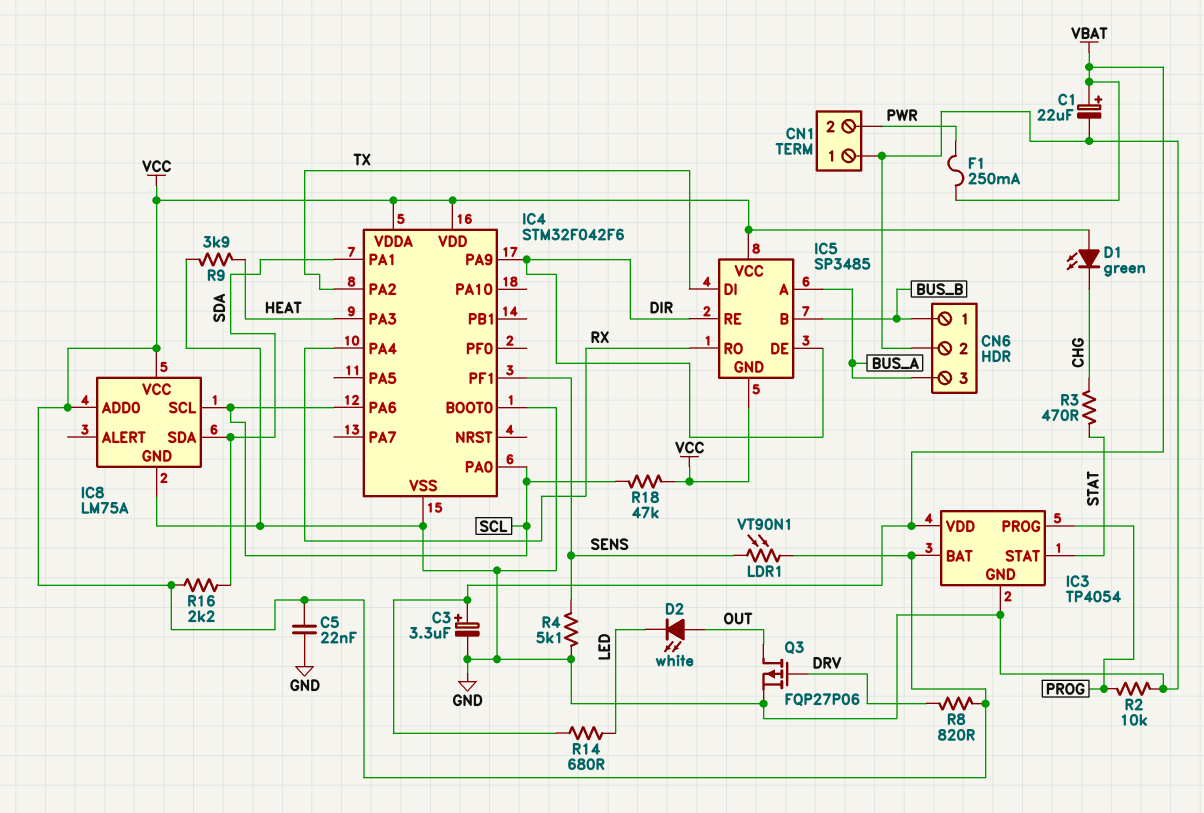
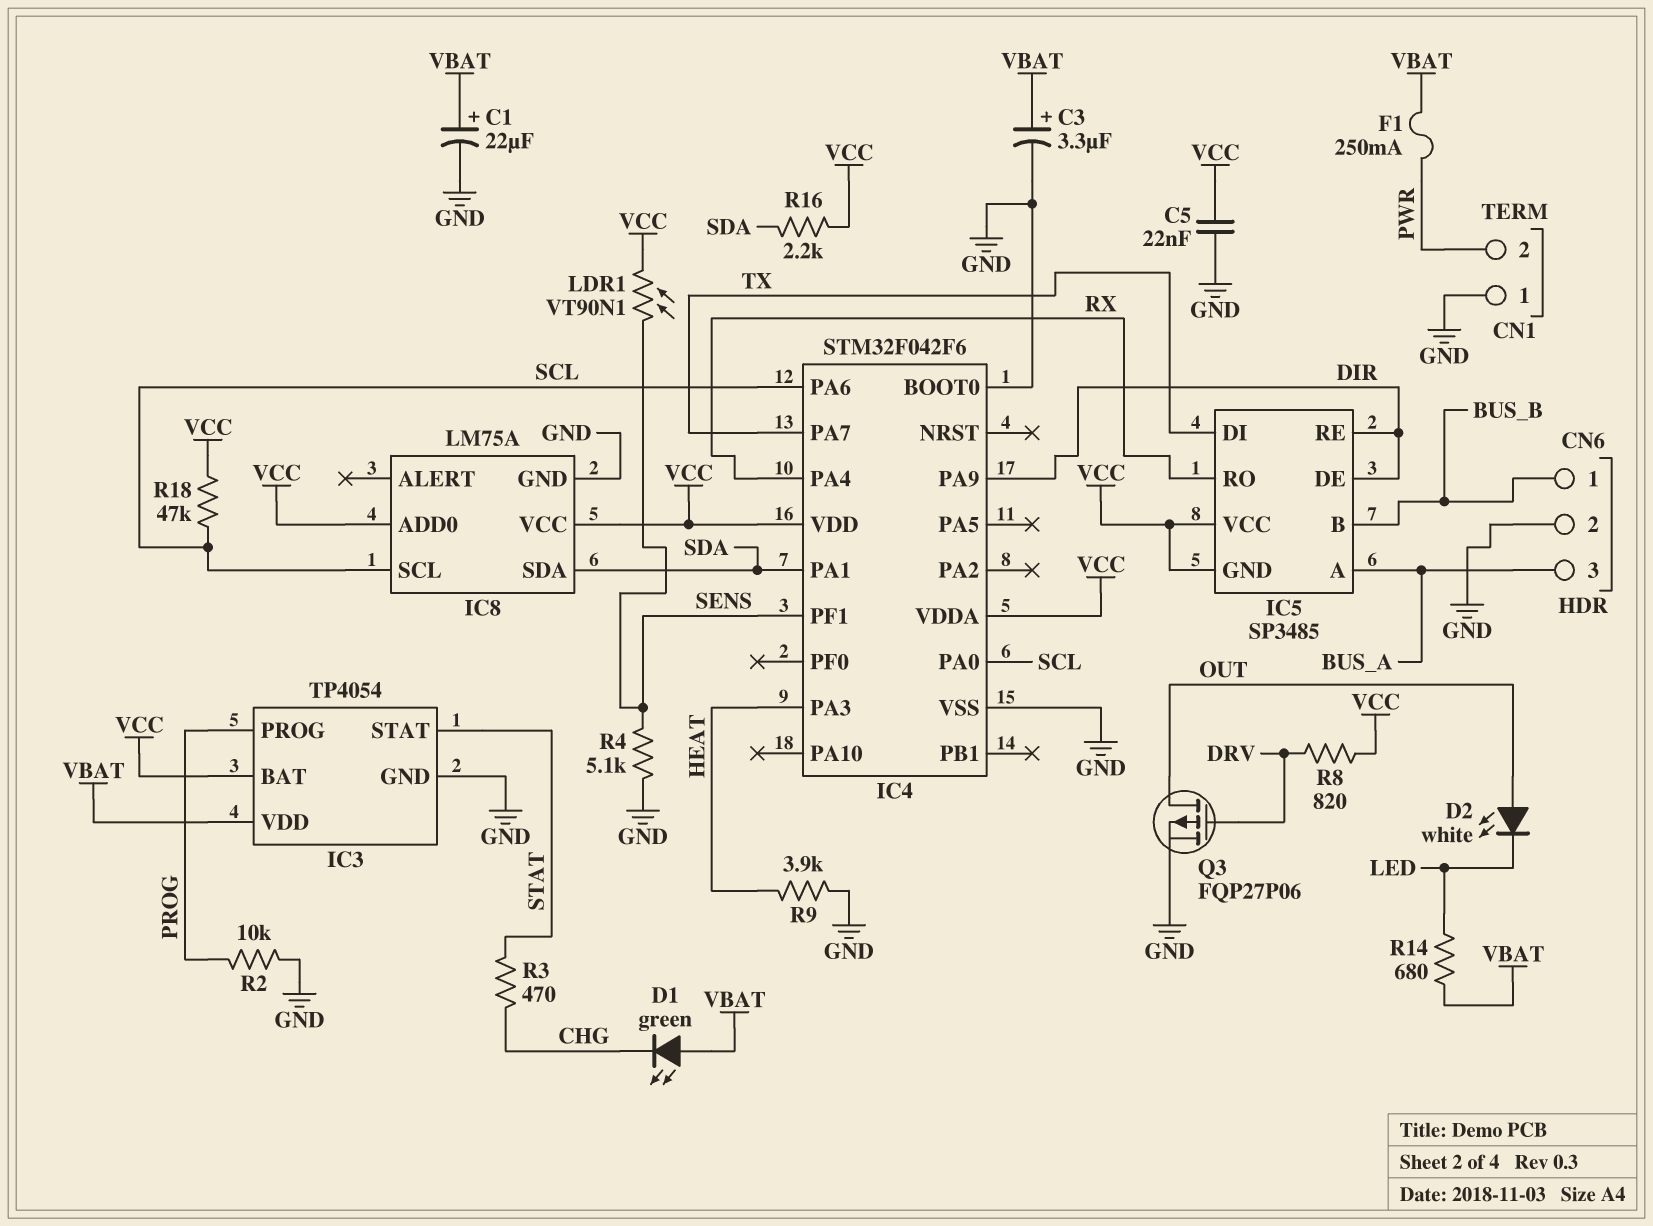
D1: LED green (A VCC, K CHG) -> LED green (A VBAT, K CHG)
IC4 pin PA2: TX -> none
IC4 pin PA7: none -> TX

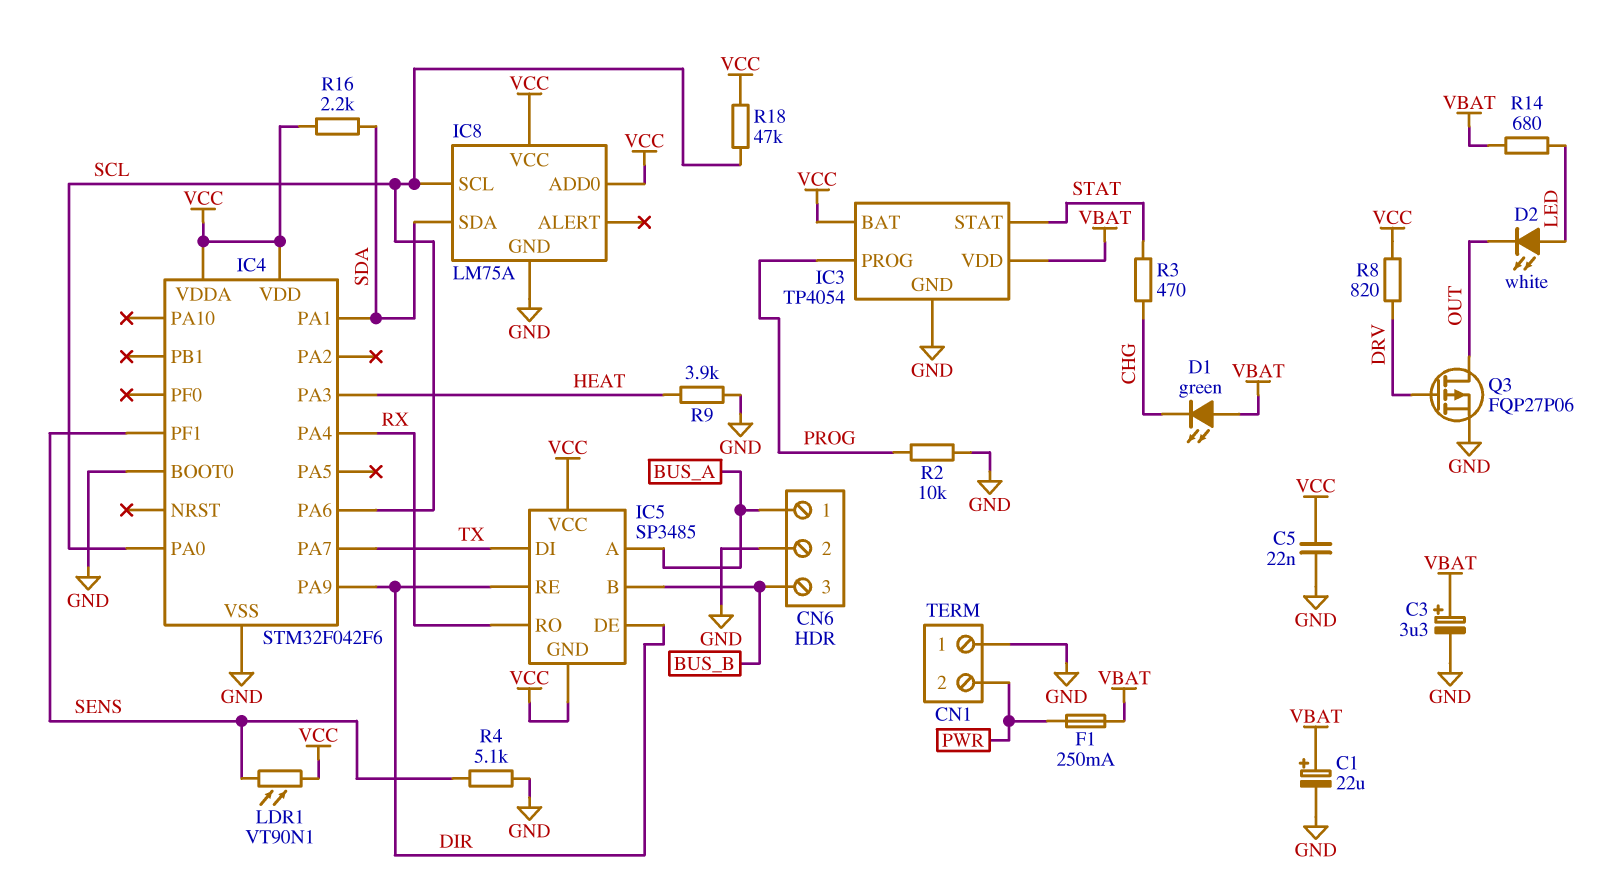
CN6 pin 1: BUS_B -> BUS_A
CN6 pin 3: BUS_A -> BUS_B
D2: LED white (A OUT, K LED) -> LED white (A LED, K OUT)

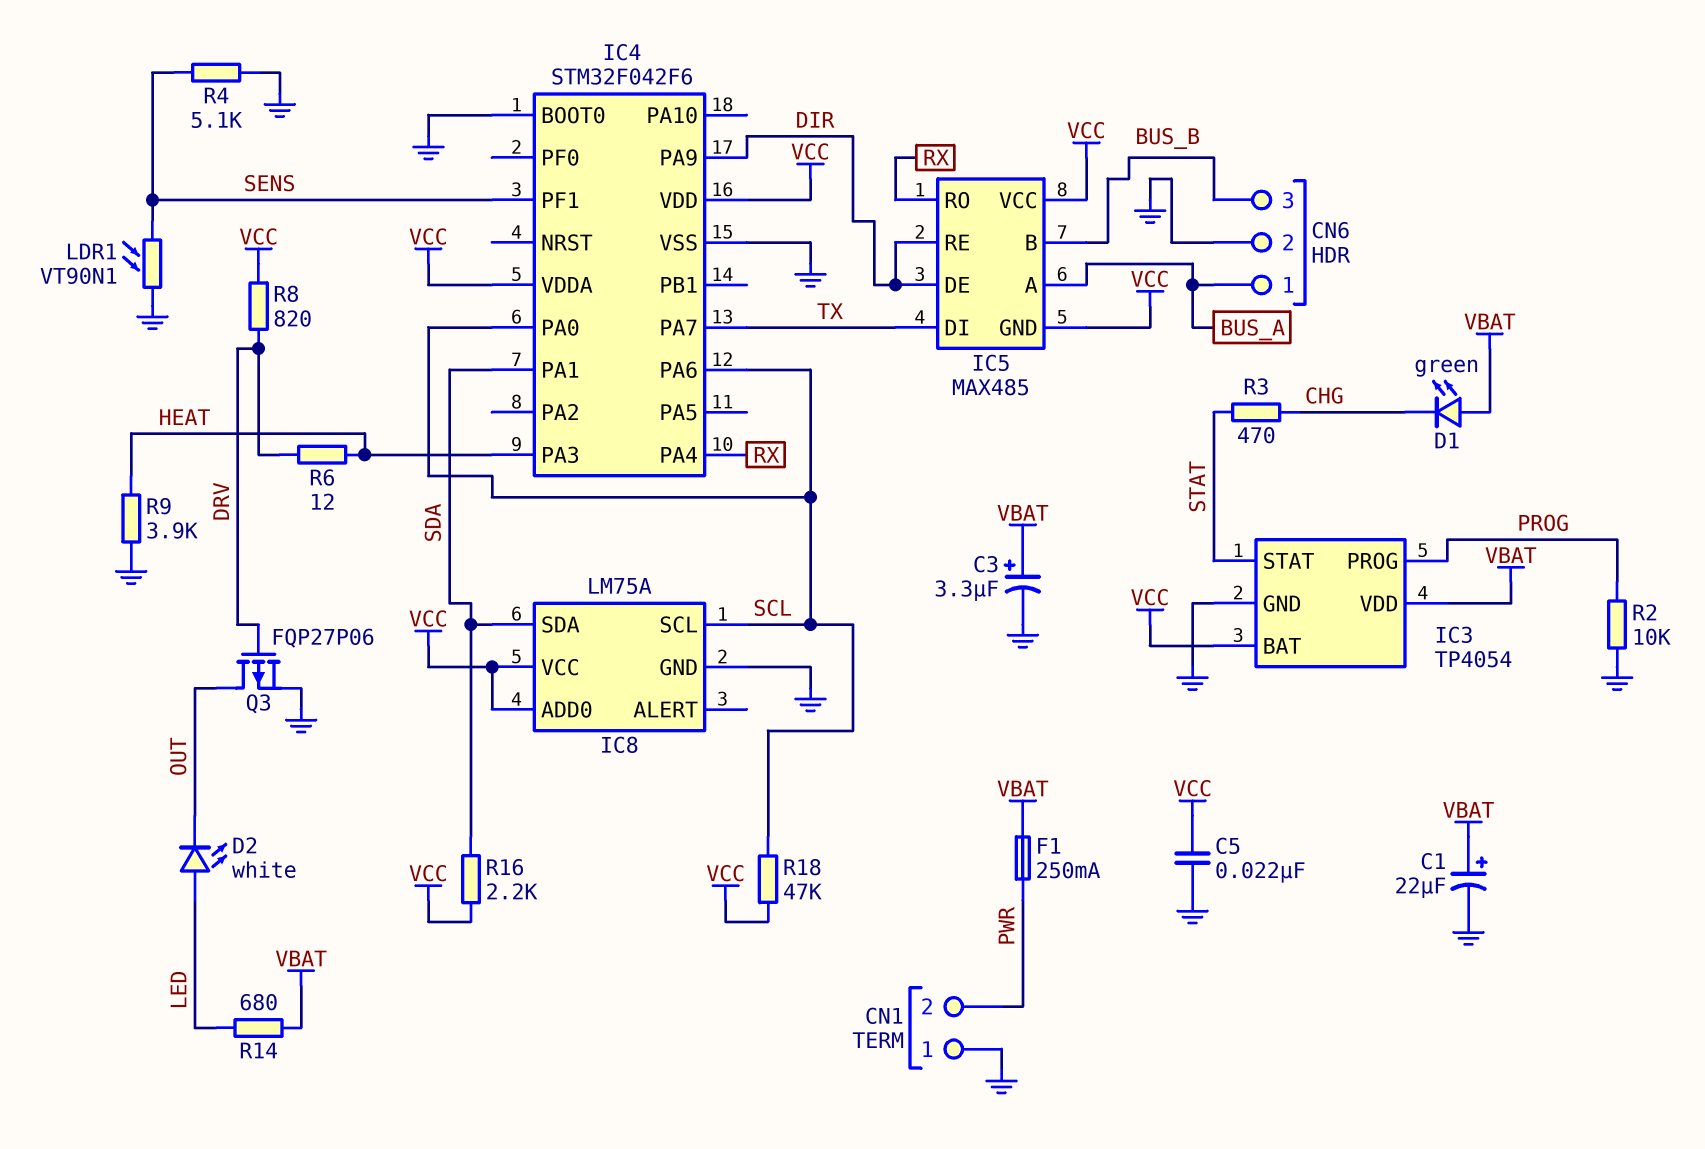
IC5: SP3485 -> MAX485
LDR1: VT90N1 (SENS, VCC) -> VT90N1 (GND, SENS)
R6: none -> 12 (DRV, HEAT)

